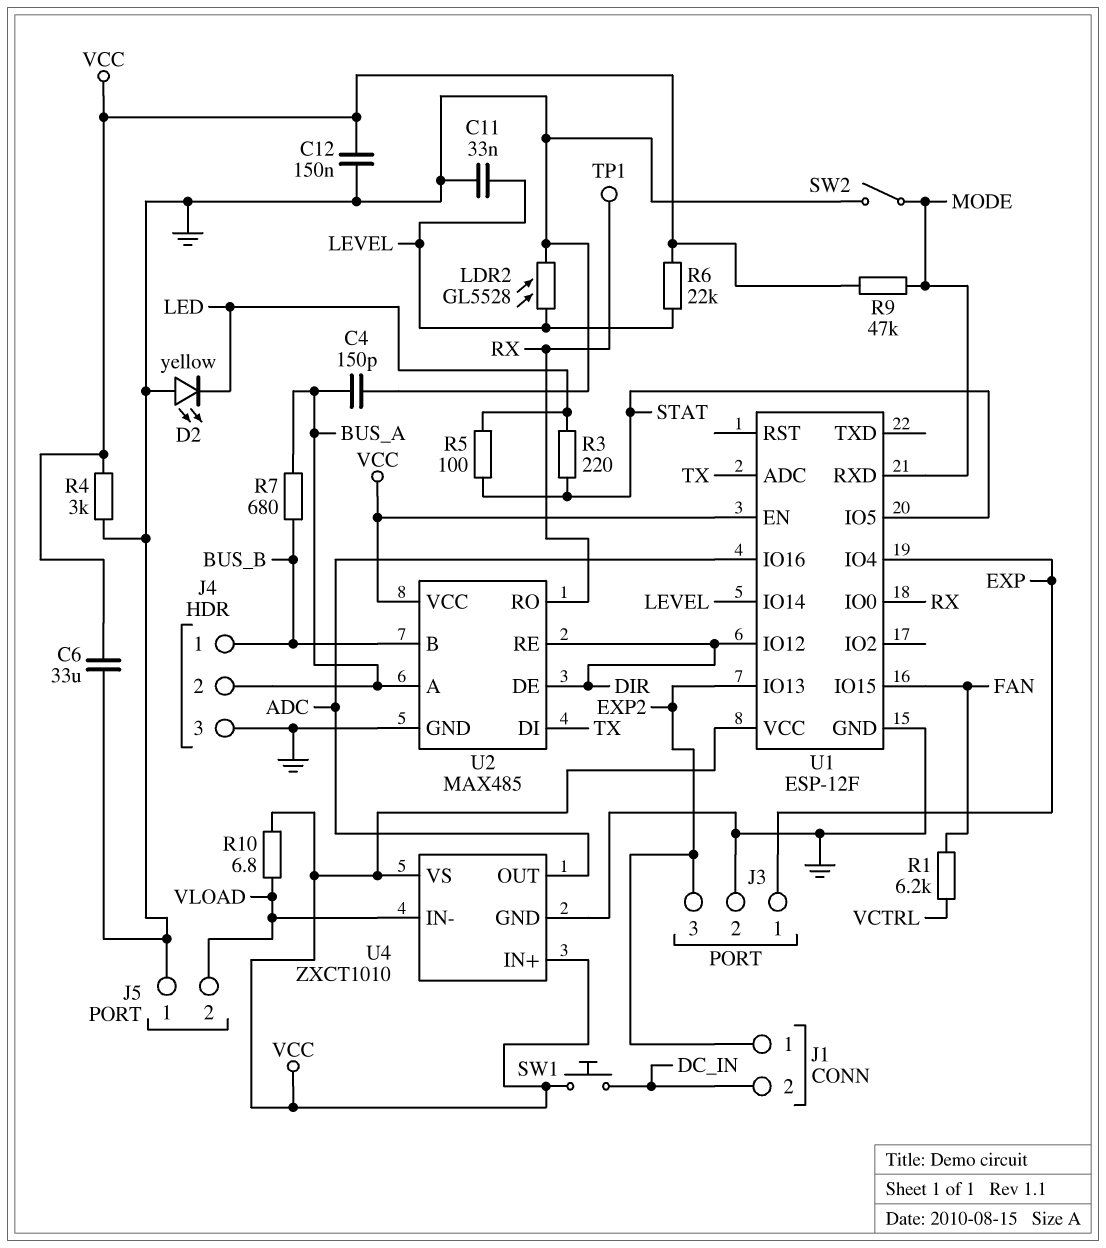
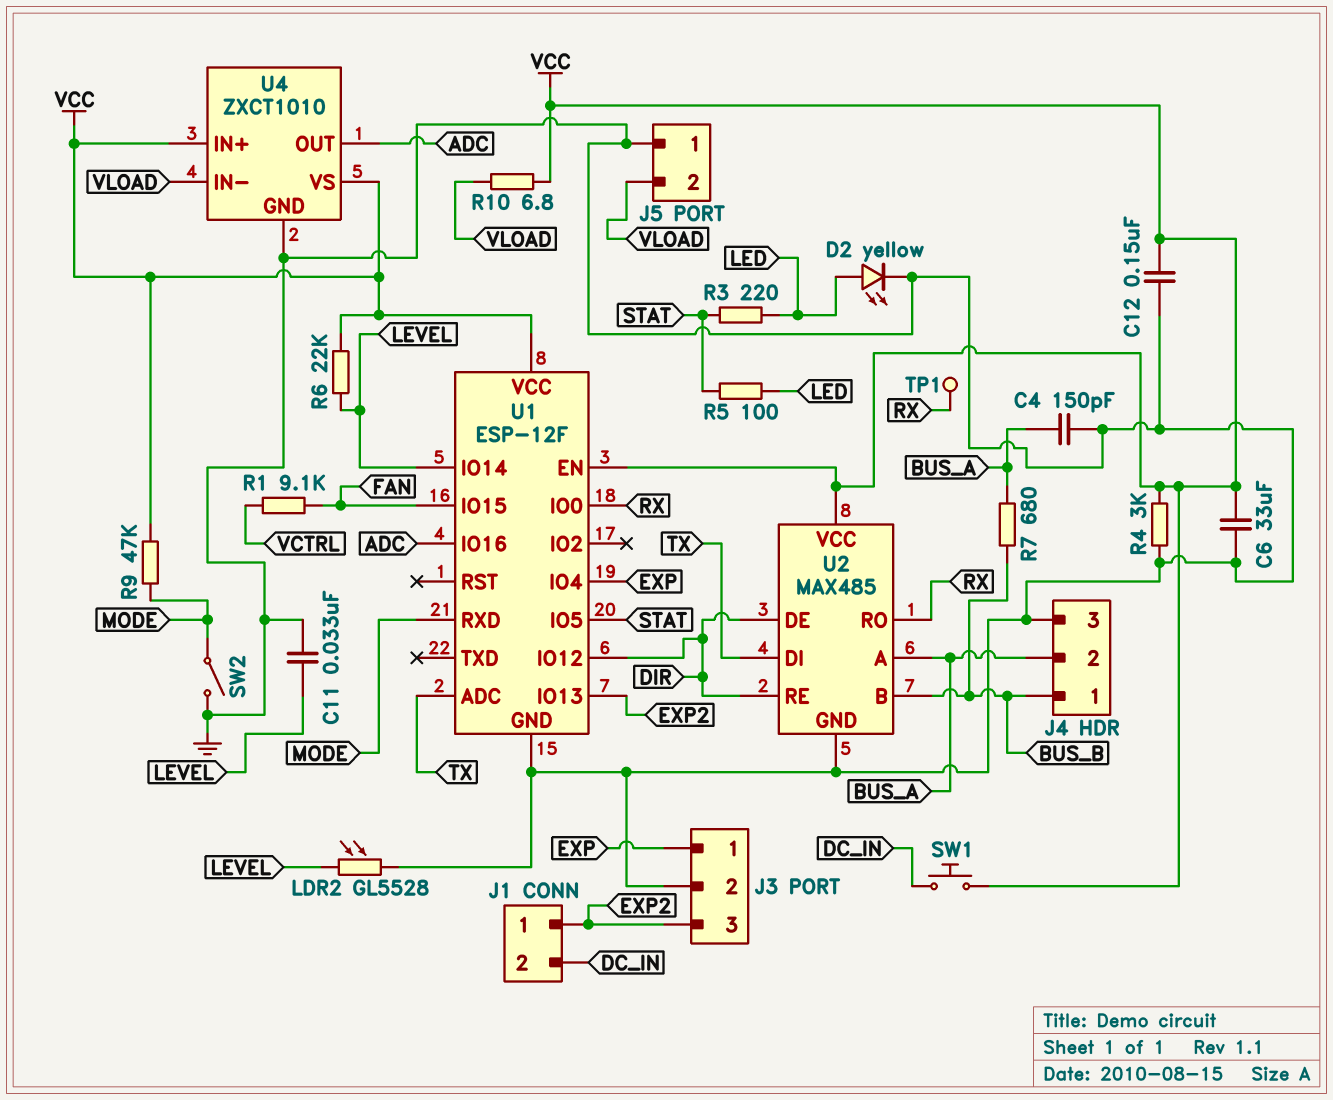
D2: LED yellow (A GND, K LED) -> LED yellow (A LED, K GND)
R1: 6.2k (FAN, VCTRL) -> 9.1k (FAN, VCTRL)

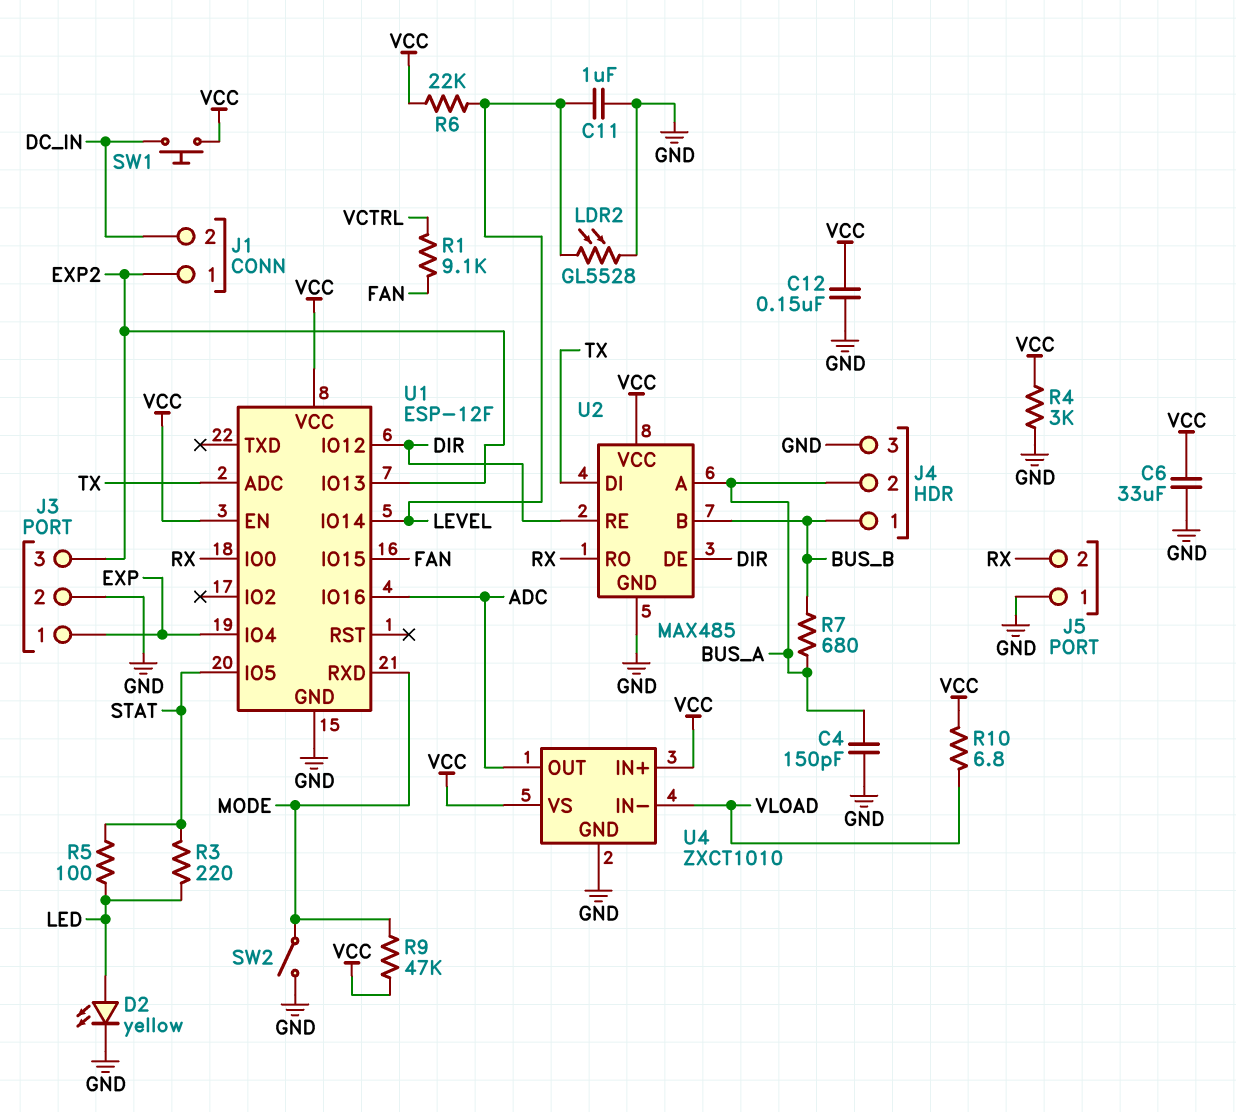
C11: 33nF (GND, LEVEL) -> 1uF (GND, LEVEL)
J5 pin 2: VLOAD -> RX
TP1: test point (RX) -> none

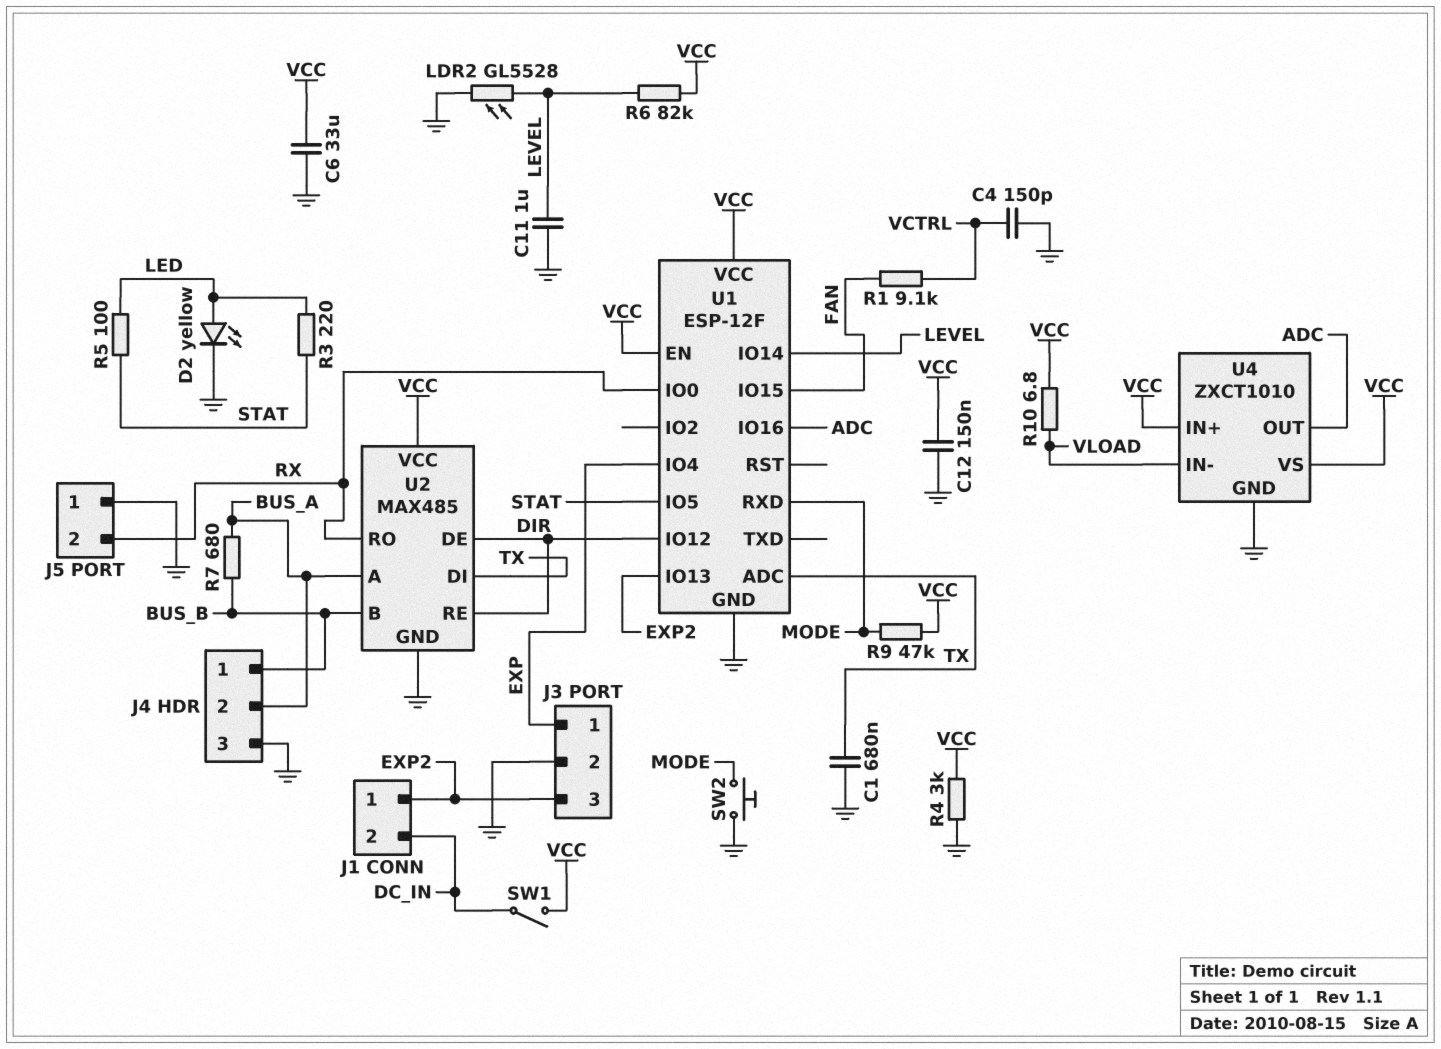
C1: none -> 680nF (GND, TX)
C4: 150pF (BUS_A, GND) -> 150pF (GND, VCTRL)
R6: 22k (LEVEL, VCC) -> 82k (LEVEL, VCC)
SW1: button (DC_IN, VCC) -> switch (DC_IN, VCC)
SW2: switch (GND, MODE) -> button (GND, MODE)

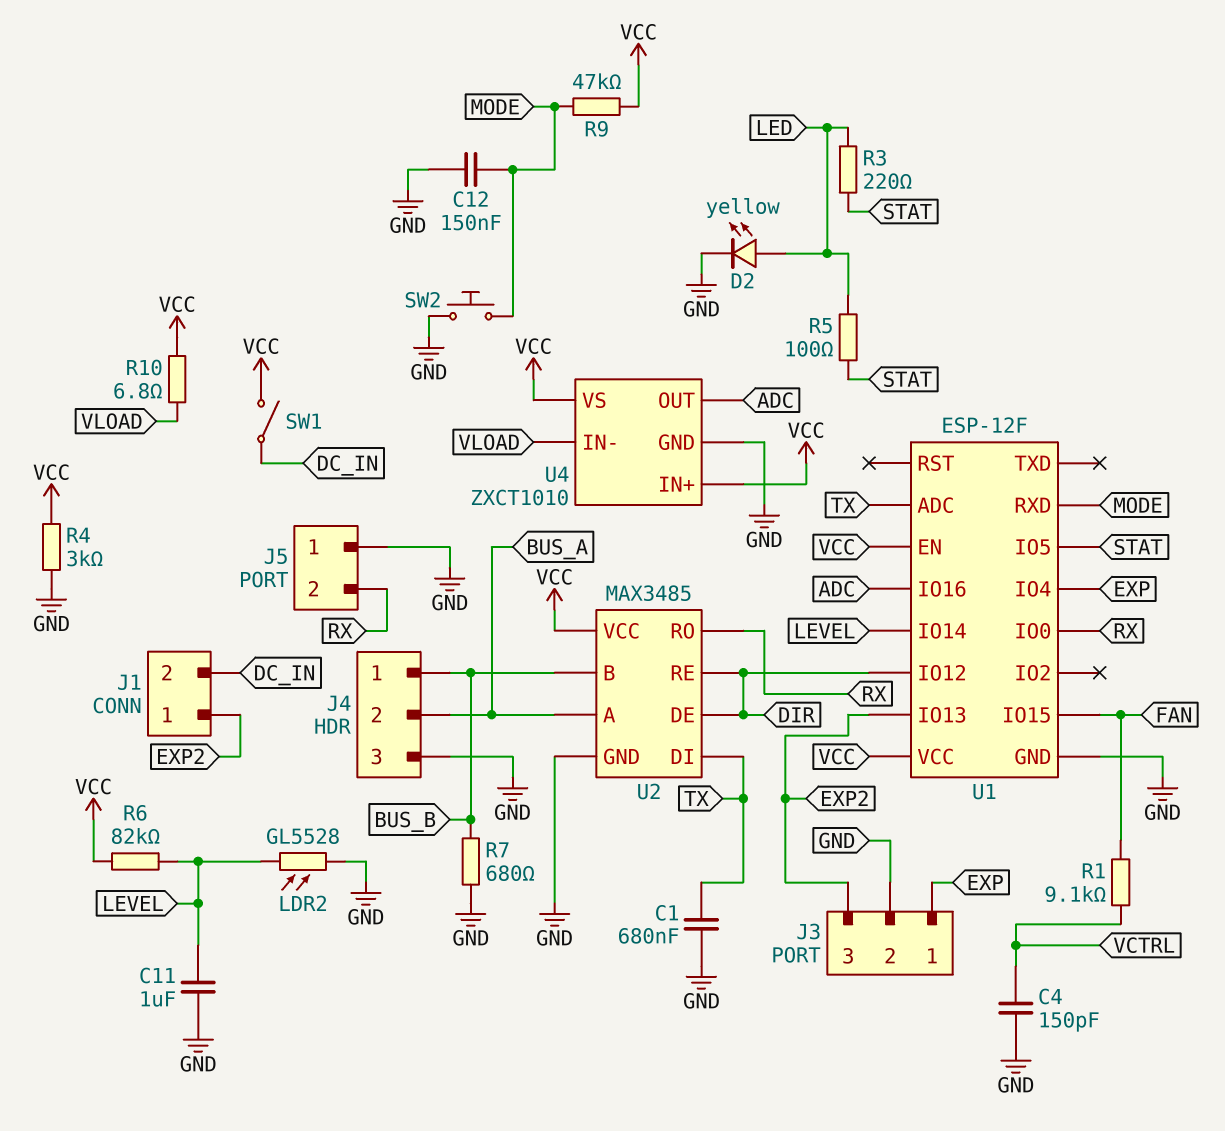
C6: 33uF (GND, VCC) -> none
C12: 150nF (GND, VCC) -> 150nF (GND, MODE)
R7: 680 (BUS_A, BUS_B) -> 680 (BUS_B, GND)
U2: MAX485 -> MAX3485

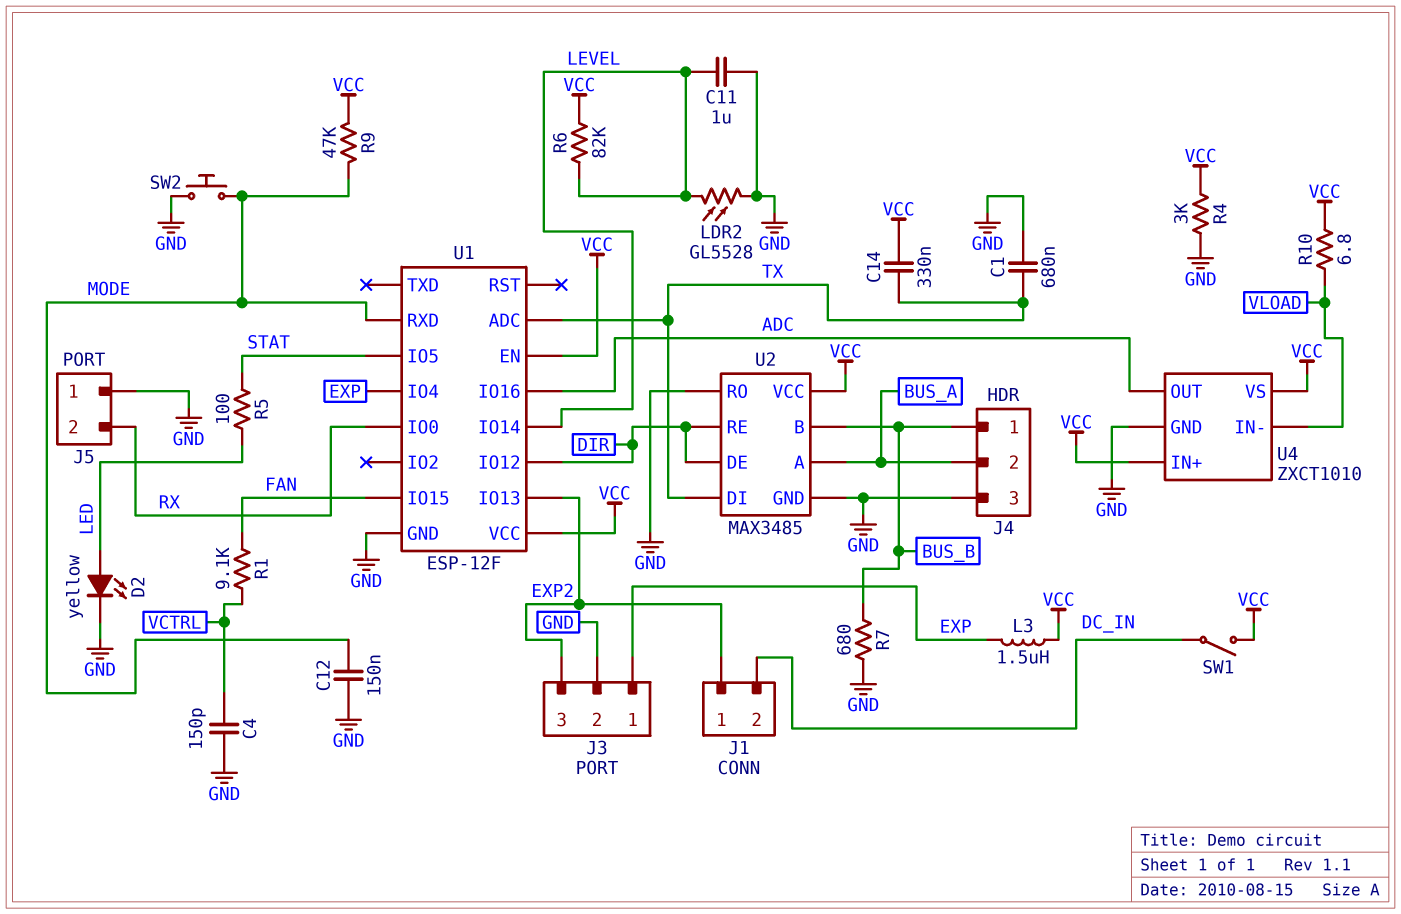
C14: none -> 330nF (TX, VCC)
L3: none -> 1.5uH (EXP, VCC)
R3: 220 (LED, STAT) -> none
U2 pin RO: RX -> GND

